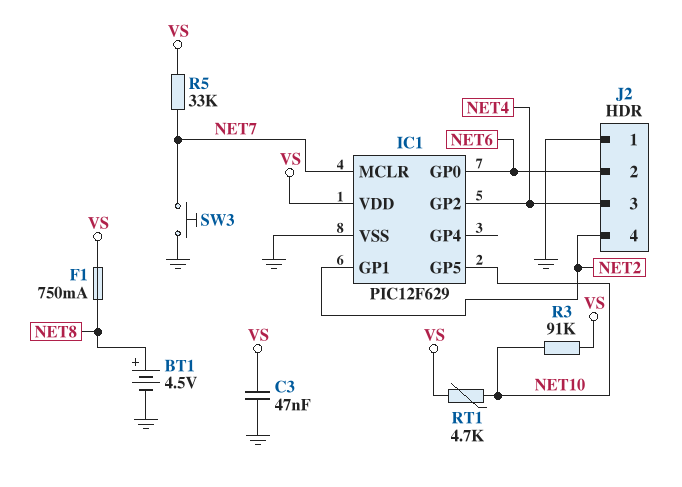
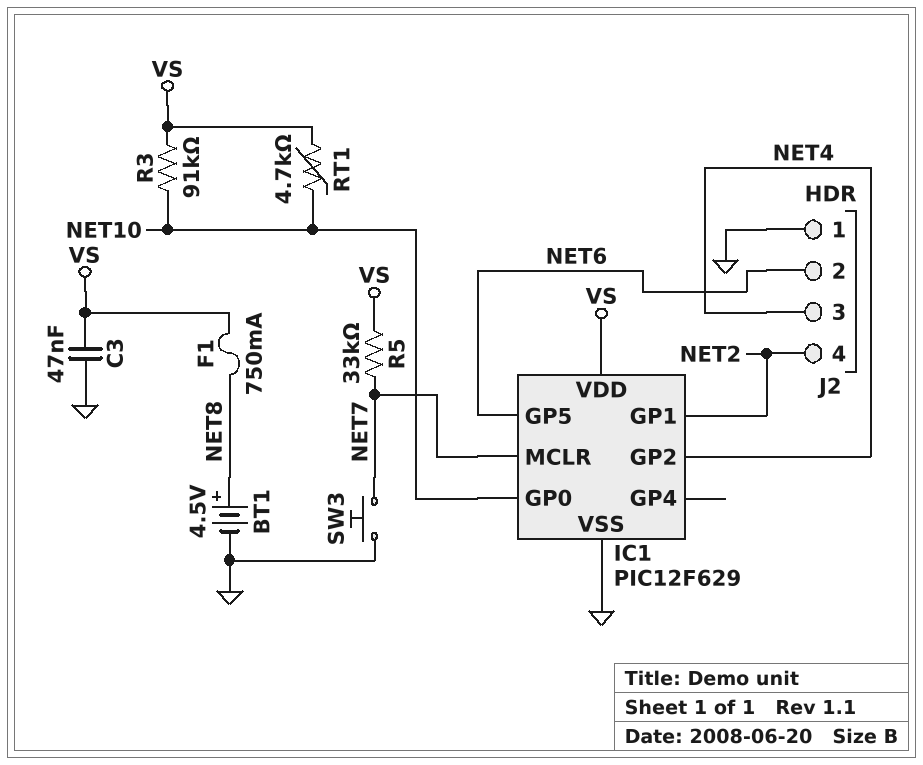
IC1 pin GP0: NET6 -> NET10
IC1 pin GP5: NET10 -> NET6

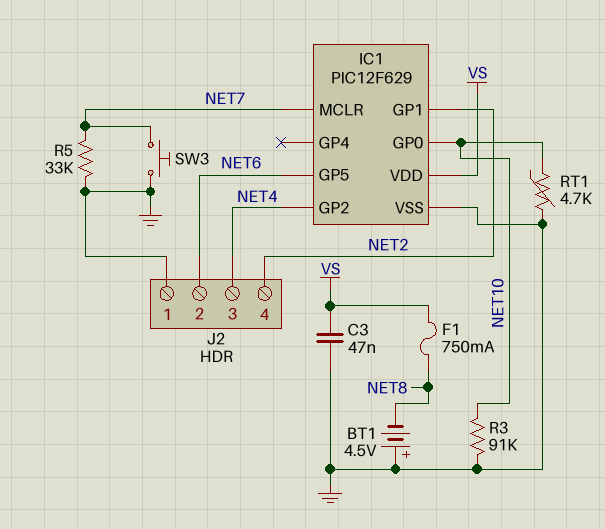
BT1: 4.5V (plus NET8, minus GND) -> 4.5V (plus GND, minus NET8)
R3: 91k (NET10, VS) -> 91k (GND, NET10)
R5: 33k (NET7, VS) -> 33k (GND, NET7)
RT1: 4.7k (NET10, VS) -> 4.7k (GND, NET10)

